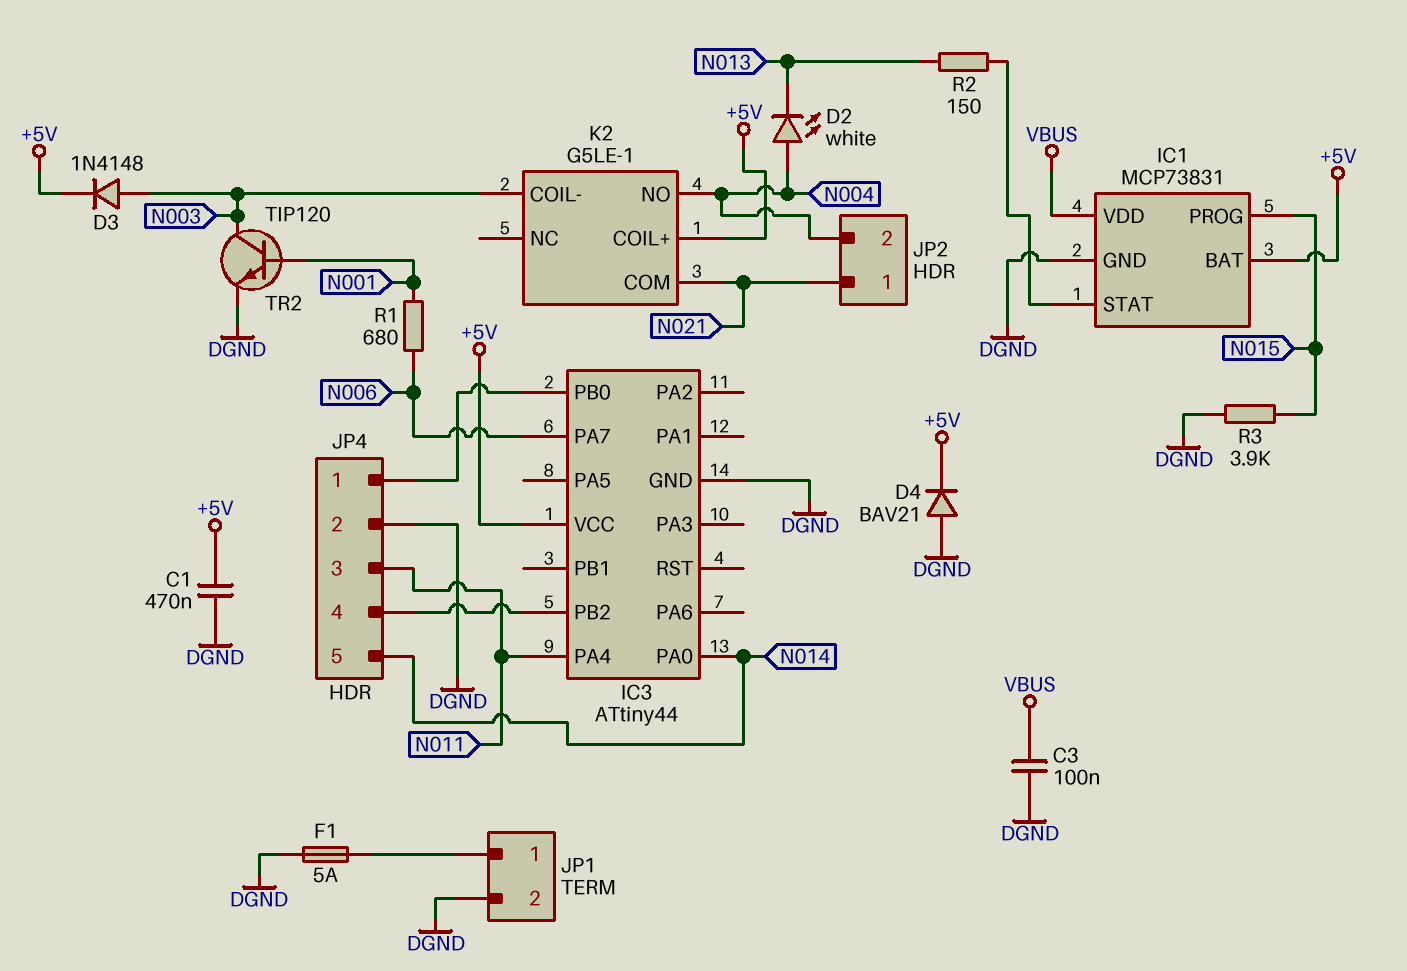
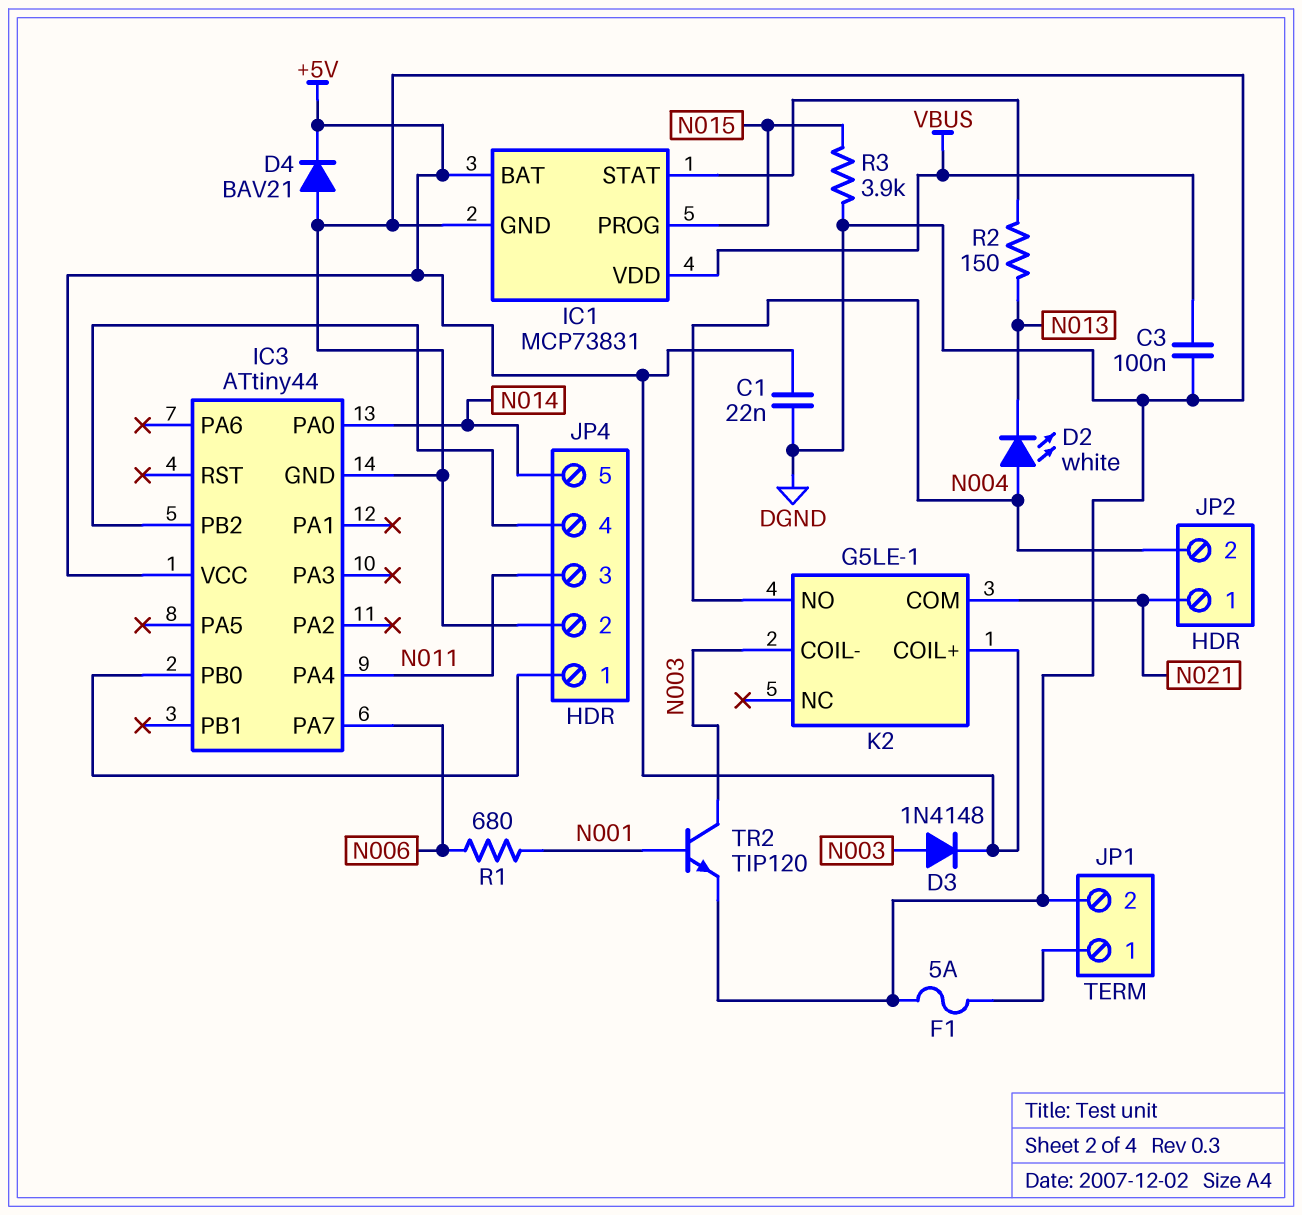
C1: 470nF (+5V, DGND) -> 22nF (+5V, DGND)

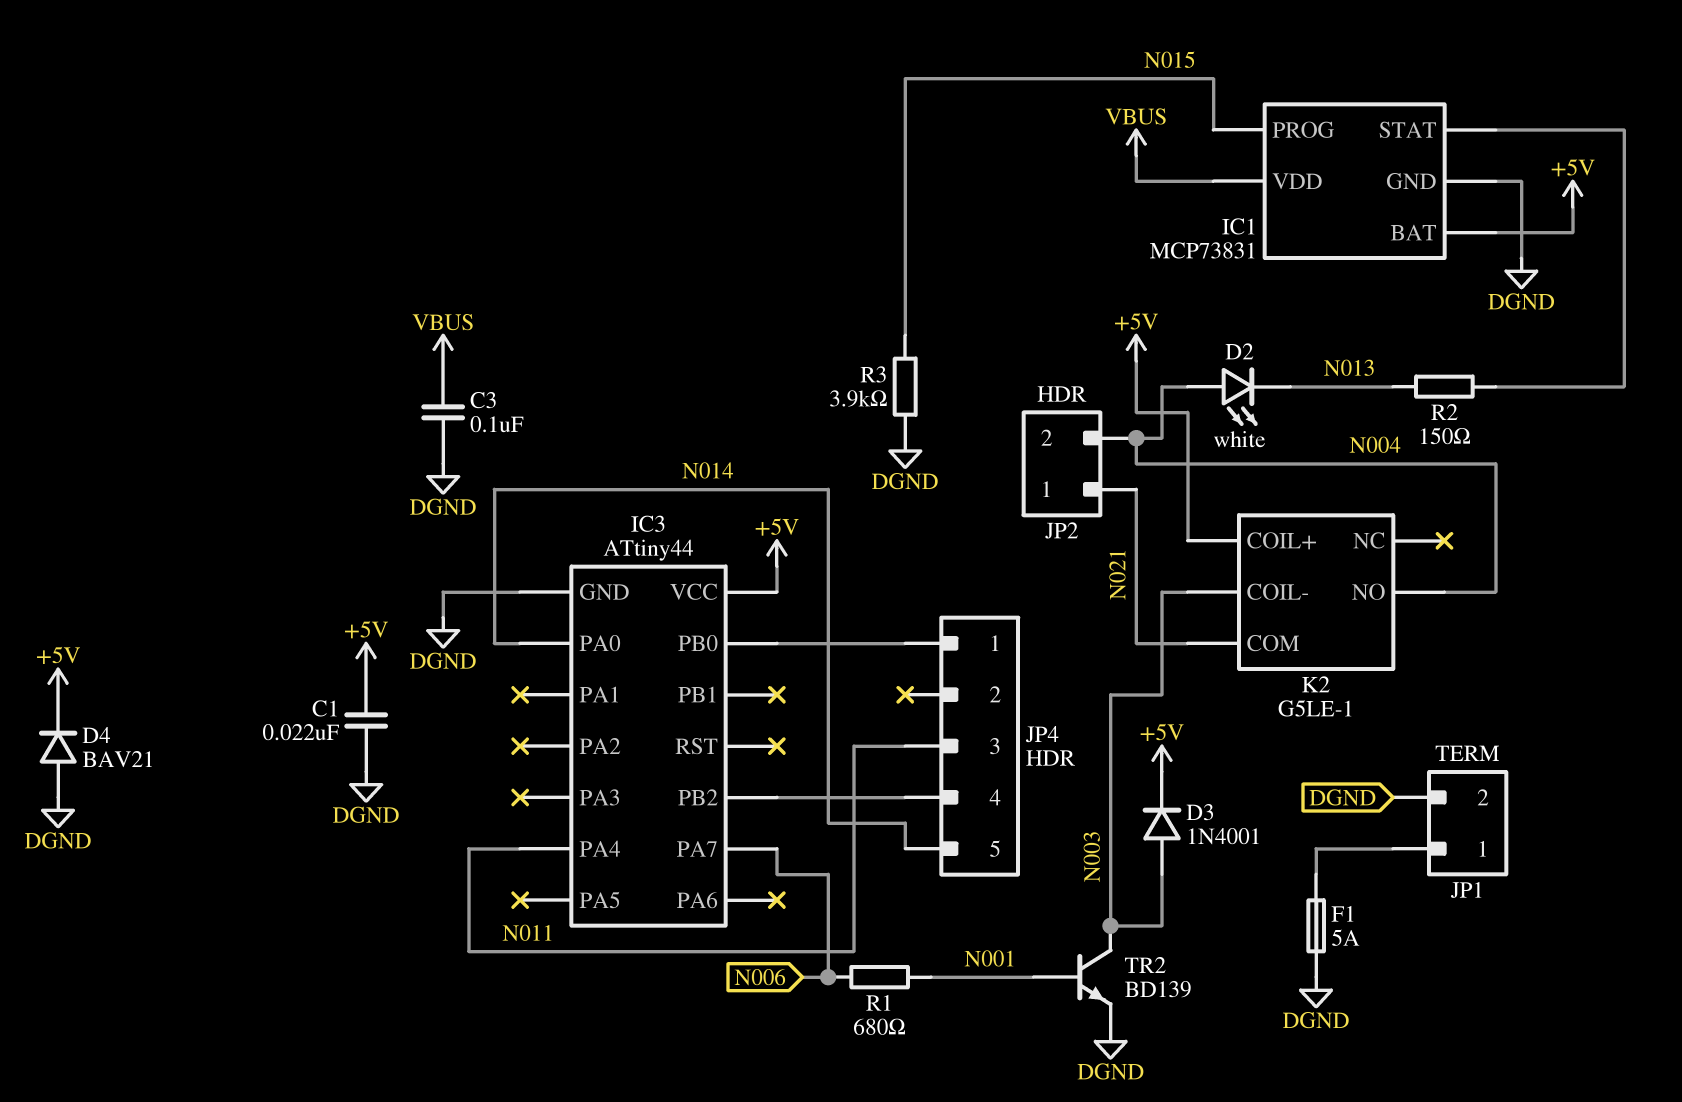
D3: diode 1N4148 (A N003, K +5V) -> diode 1N4001 (A N003, K +5V)
JP4 pin 2: DGND -> none
TR2: NPN TIP120 (B N001, C N003, E DGND) -> NPN BD139 (B N001, C N003, E DGND)

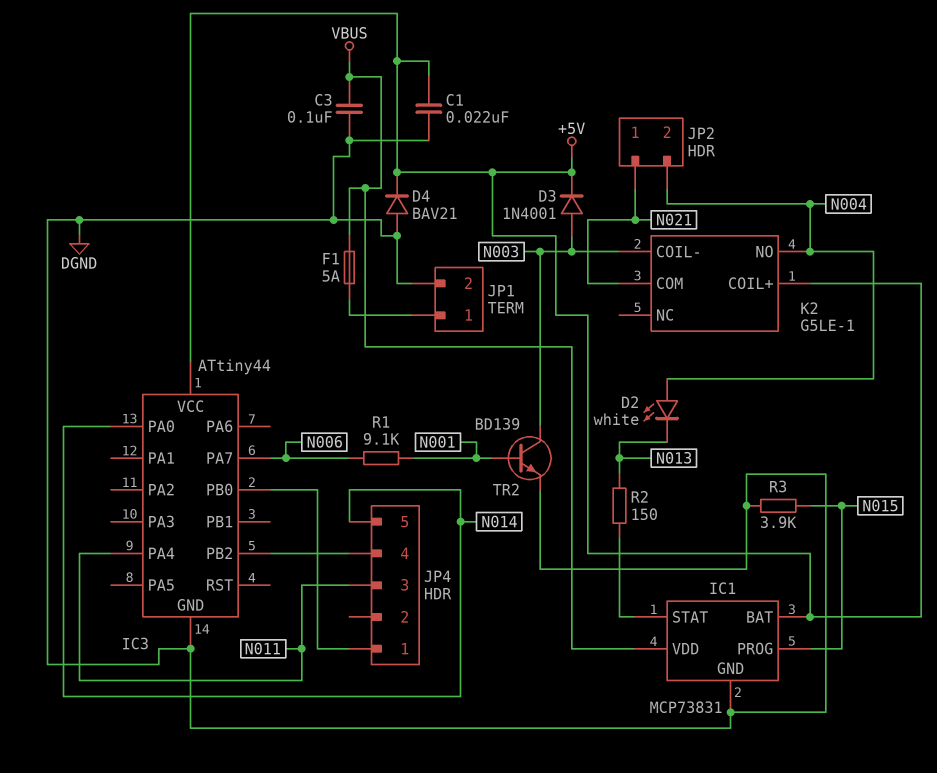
F1: 5A (DGND, JP1/1) -> 5A (JP1/1, VBUS)
R1: 680 (N001, N006) -> 9.1k (N001, N006)

